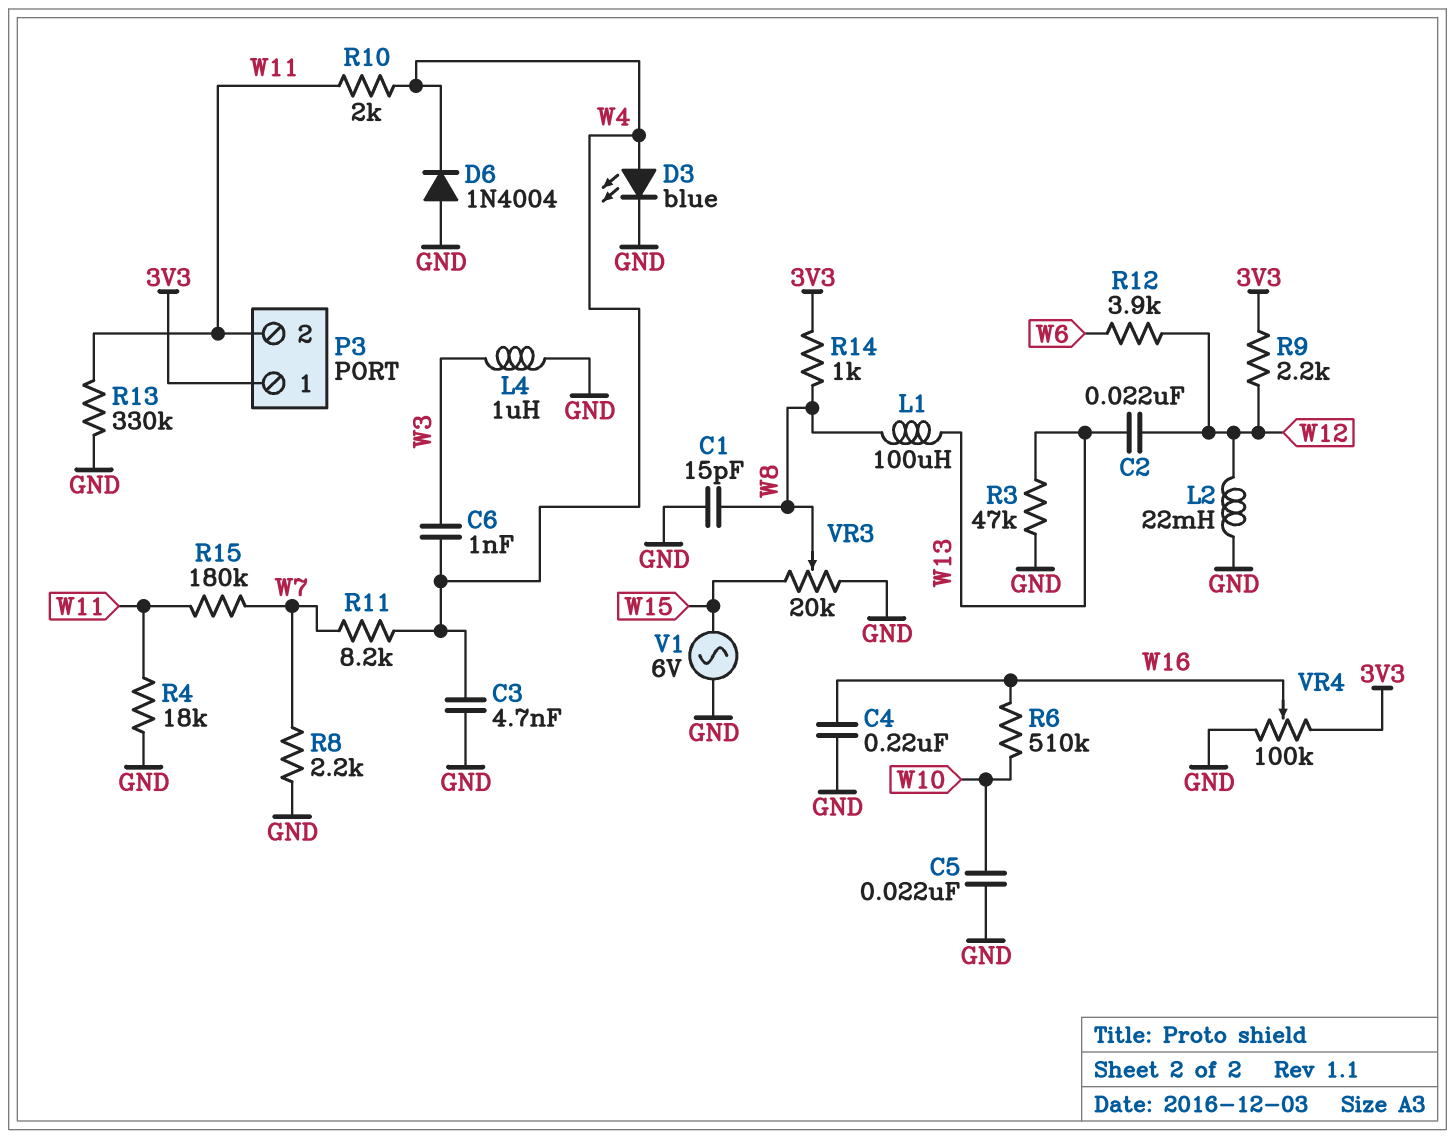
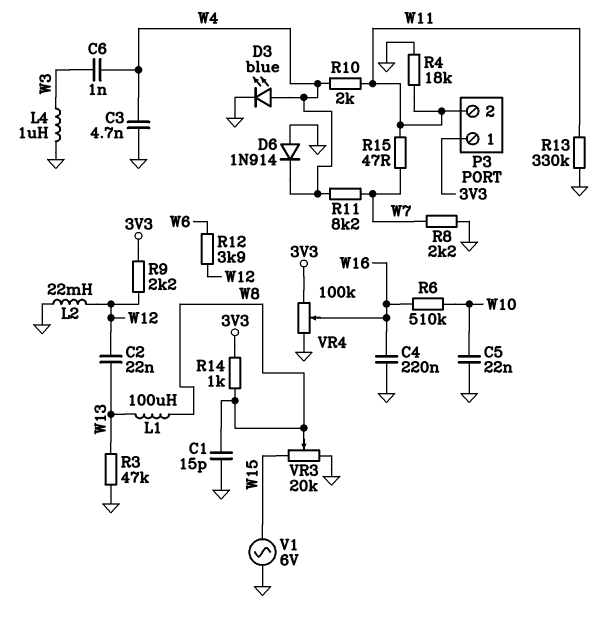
D6: diode 1N4004 (A GND, K W4) -> diode 1N914 (A GND, K W4)
R15: 180k (W7, W11) -> 47 (W7, W11)

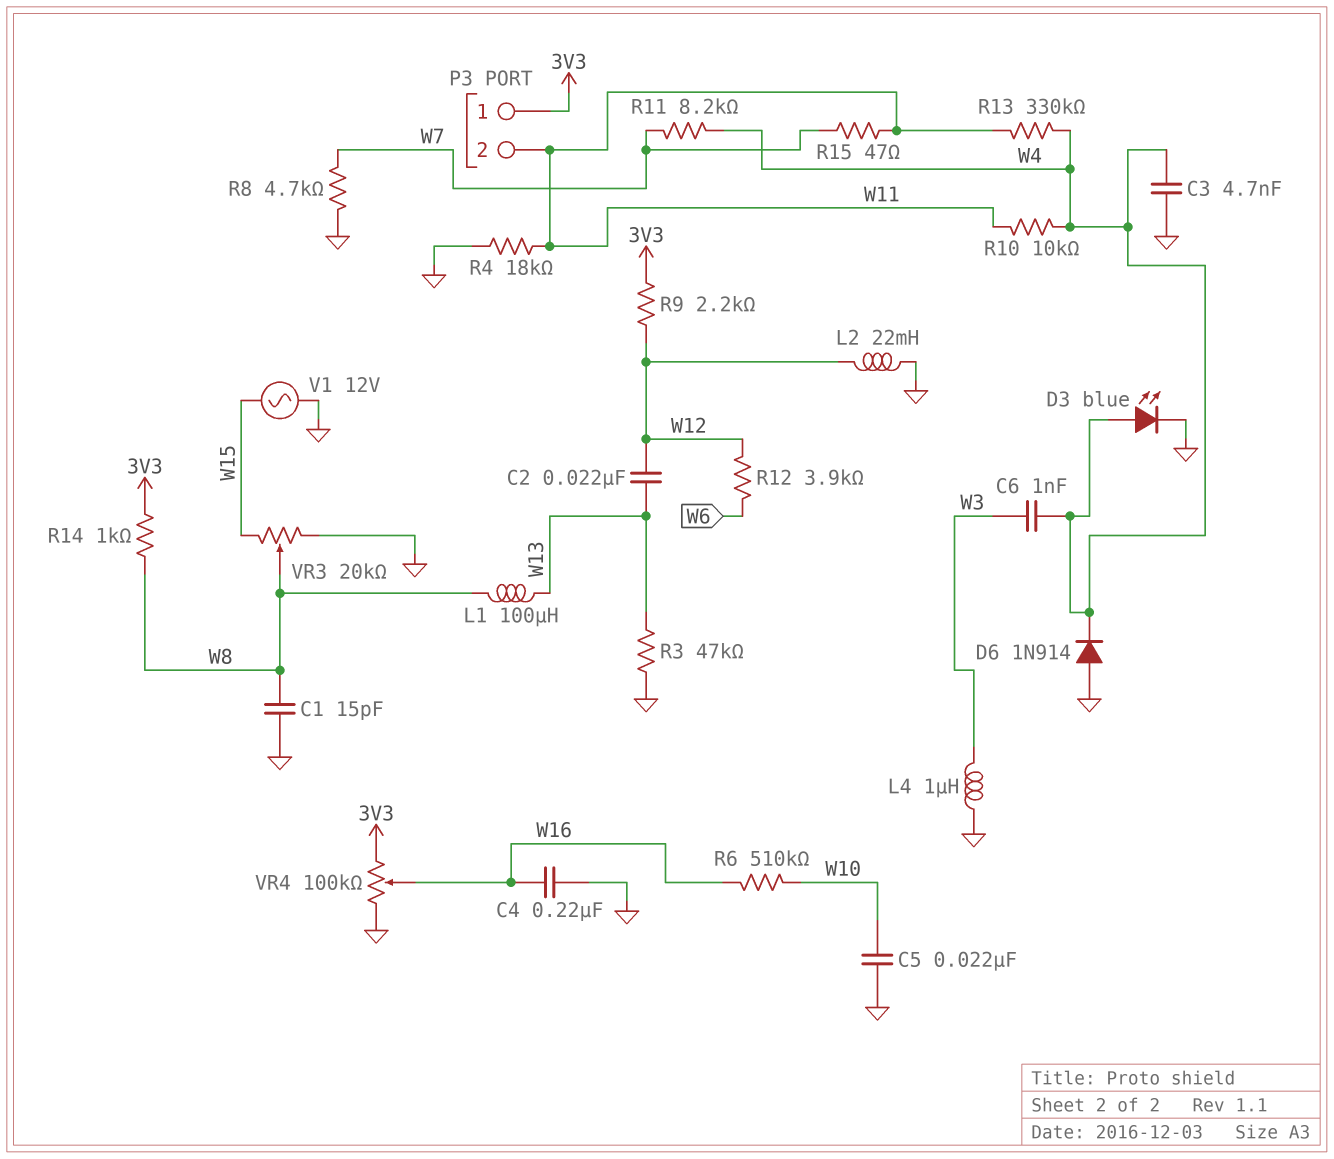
R8: 2.2k (GND, W7) -> 4.7k (GND, W7)
R10: 2k (W4, W11) -> 10k (W4, W11)
R13: 330k (GND, W11) -> 330k (W4, W11)
V1: AC 6V (GND, W15) -> AC 12V (GND, W15)

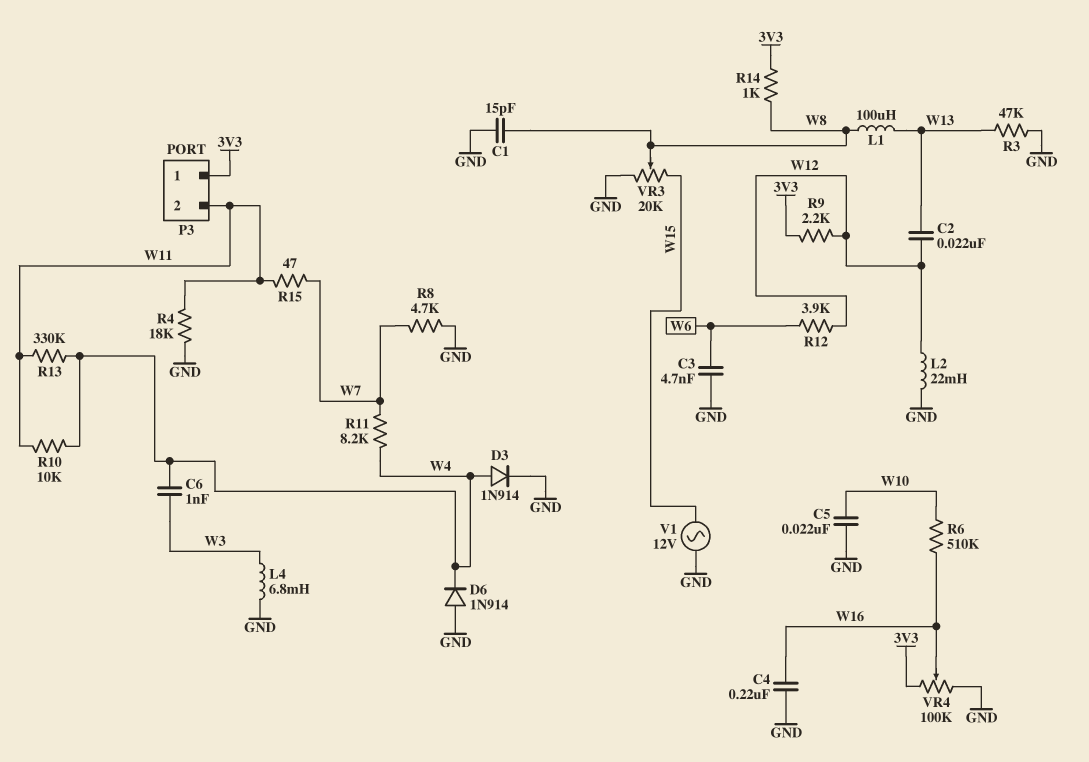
C3: 4.7nF (GND, W4) -> 4.7nF (GND, W6)
D3: LED blue (A W4, K GND) -> diode 1N914 (A W4, K GND)
L4: 1uH (GND, W3) -> 6.8mH (GND, W3)

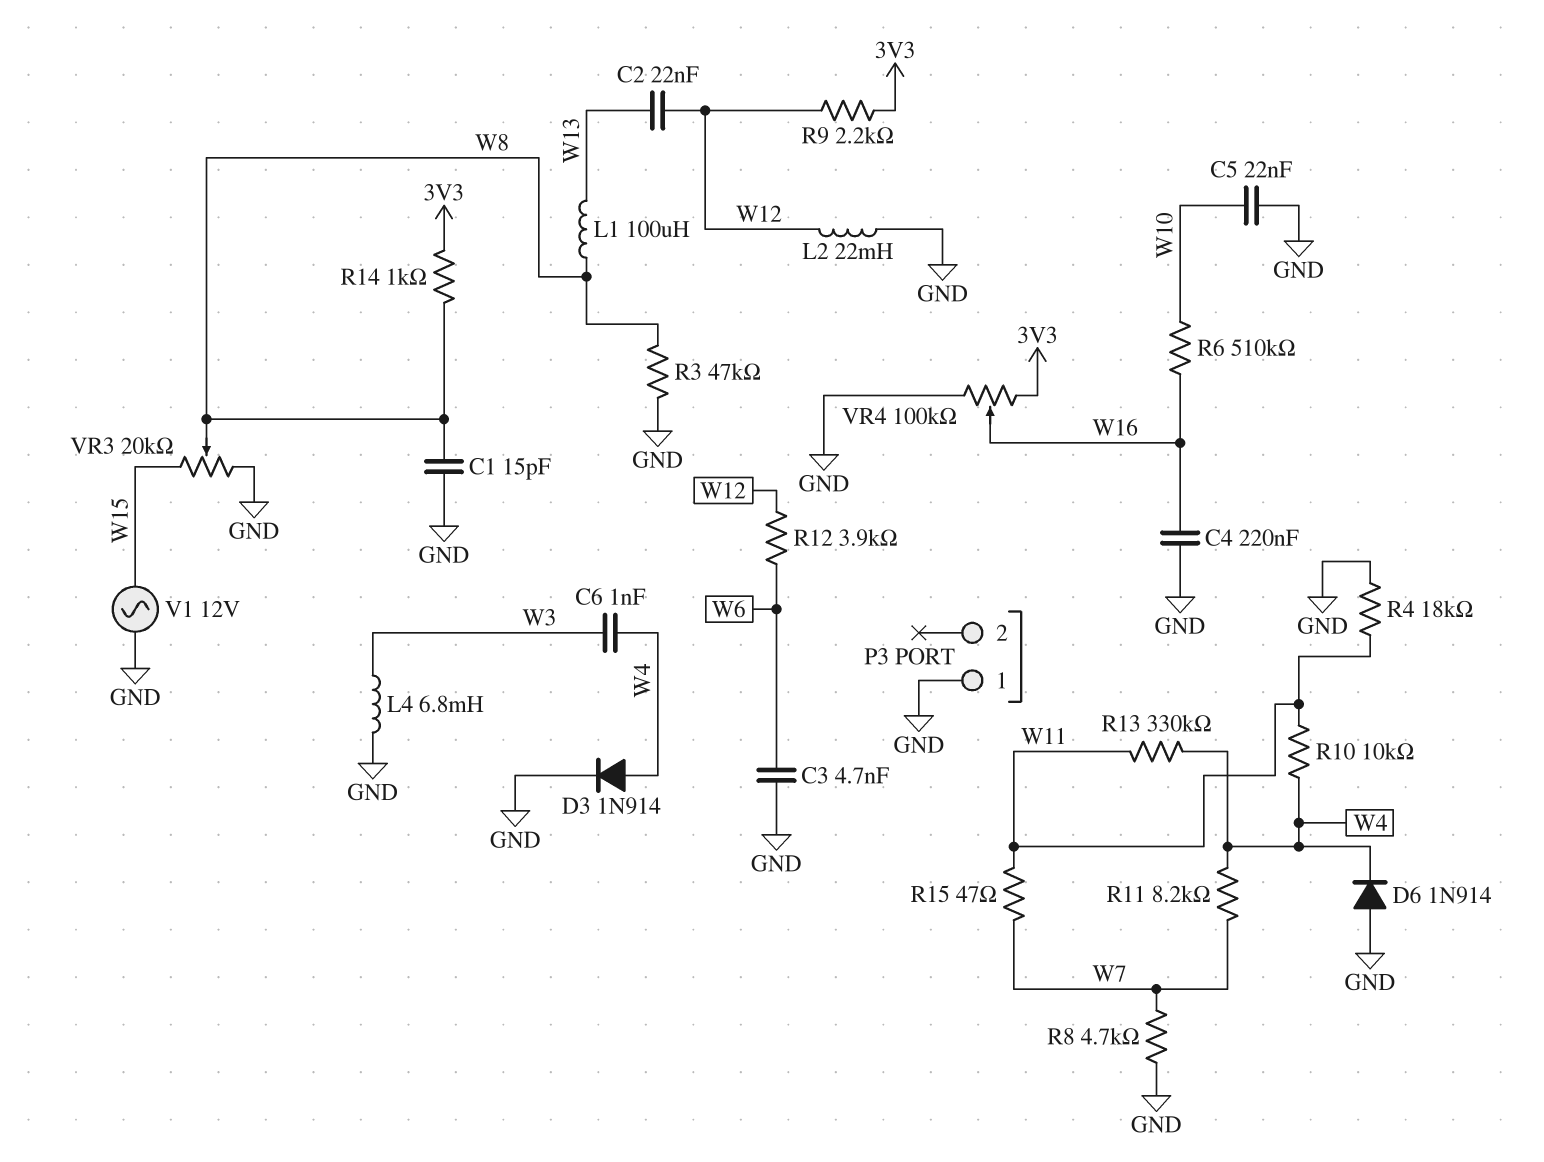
P3 pin 1: 3V3 -> GND
P3 pin 2: W11 -> none
R3: 47k (GND, W13) -> 47k (GND, W8)

